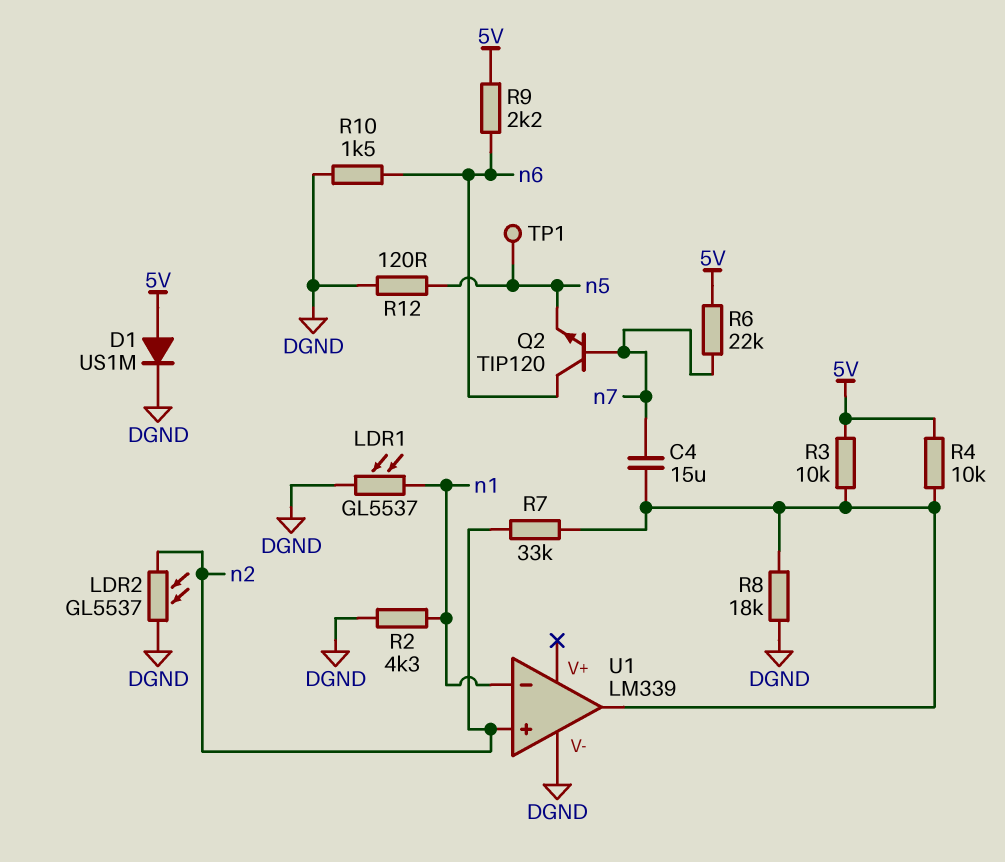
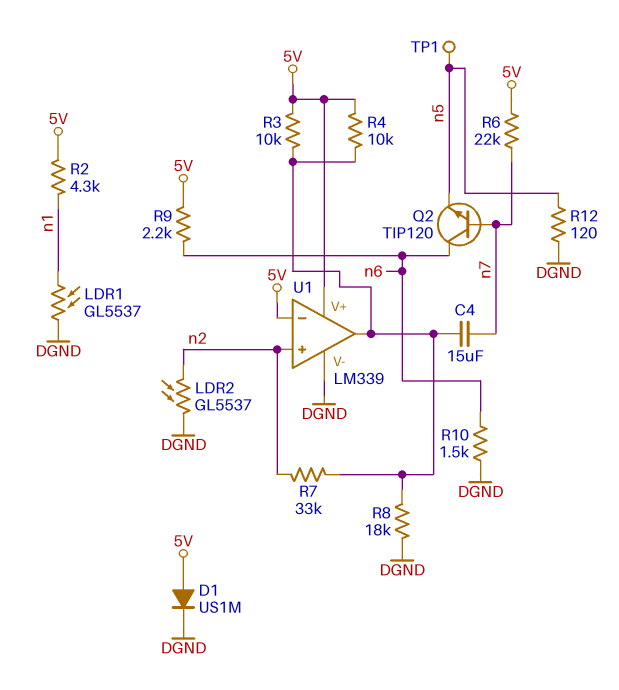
R2: 4.3k (DGND, n1) -> 4.3k (5V, n1)
U1 pin V+: none -> 5V
U1 pin in-: n1 -> 5V

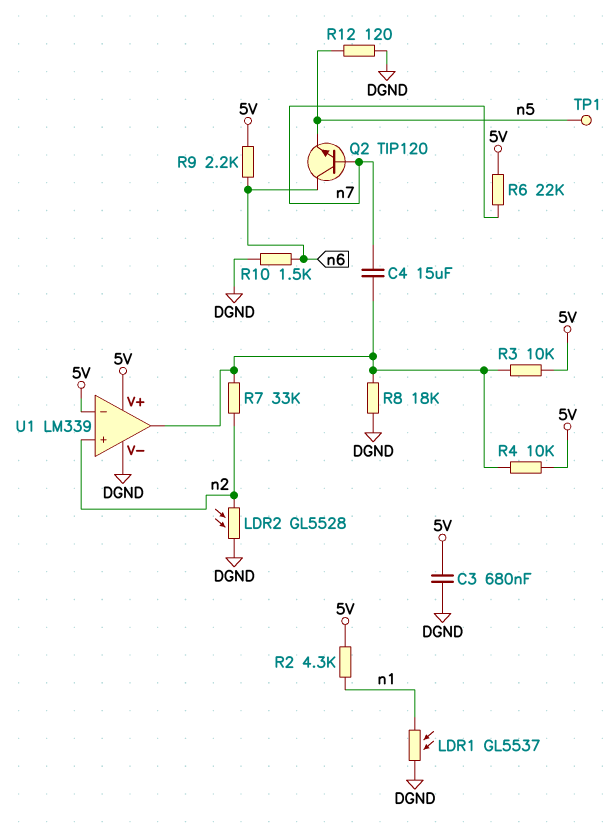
C3: none -> 680nF (5V, DGND)
D1: diode US1M (A 5V, K DGND) -> none
LDR2: GL5537 (DGND, n2) -> GL5528 (DGND, n2)

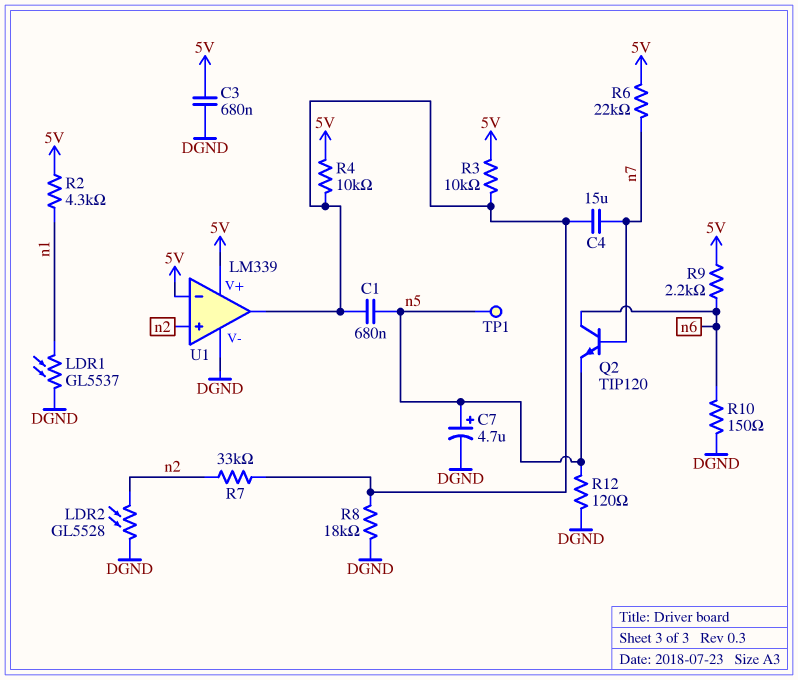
C1: none -> 680nF (U1/out, n5)
C7: none -> 4.7uF (plus n5, minus DGND)
R10: 1.5k (DGND, n6) -> 150 (DGND, n6)

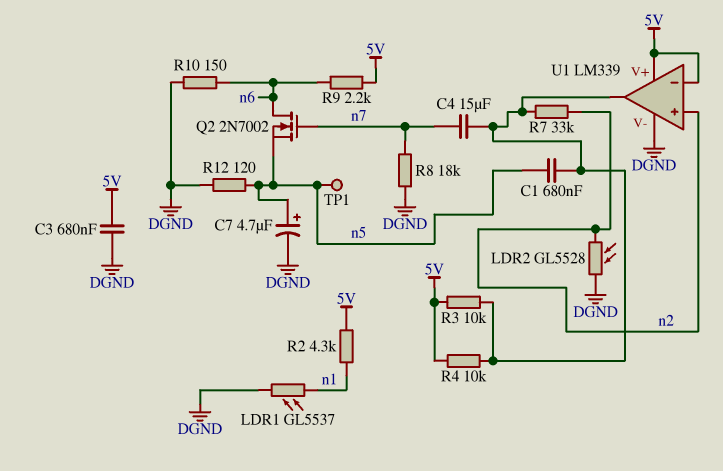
Q2: NPN TIP120 (B n7, C n6, E n5) -> NMOS 2N7002 (G n7, D n6, S n5)
R6: 22k (5V, n7) -> none
R8: 18k (DGND, U1/out) -> 18k (DGND, n7)

